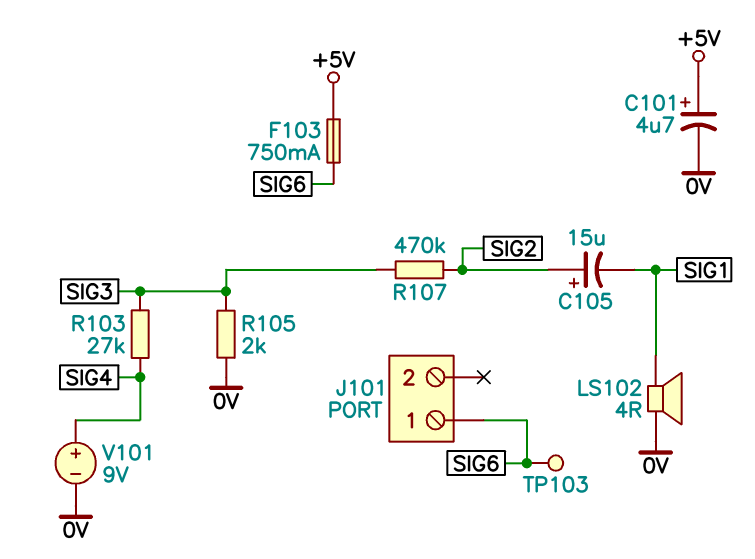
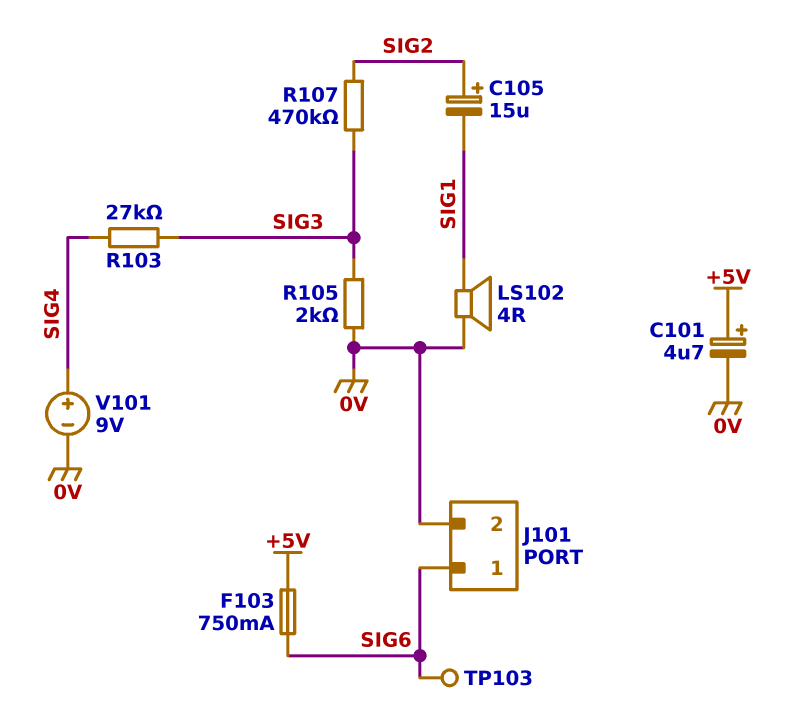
J101 pin 2: none -> 0V

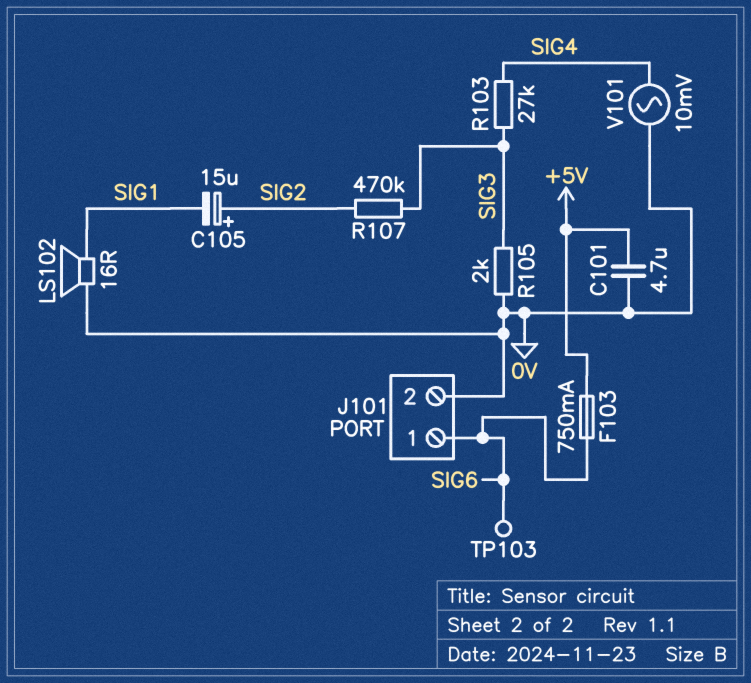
C101: 4.7uF (plus +5V, minus 0V) -> 4.7uF (+5V, 0V)
LS102: speaker 4R (0V, SIG1) -> speaker 16R (0V, SIG1)
V101: 9V (plus SIG4, minus 0V) -> AC 10mV (0V, SIG4)

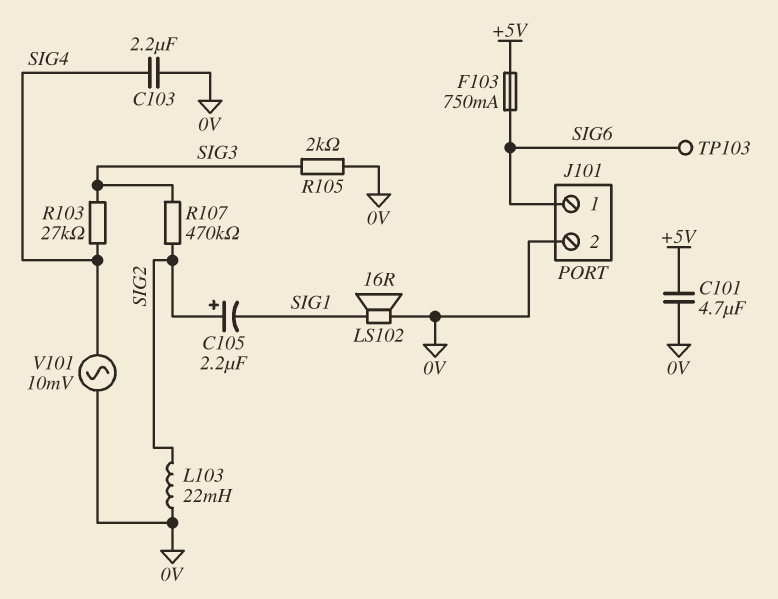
C103: none -> 2.2uF (0V, SIG4)
C105: 15uF (plus SIG2, minus SIG1) -> 2.2uF (plus SIG2, minus SIG1)
L103: none -> 22mH (0V, SIG2)

